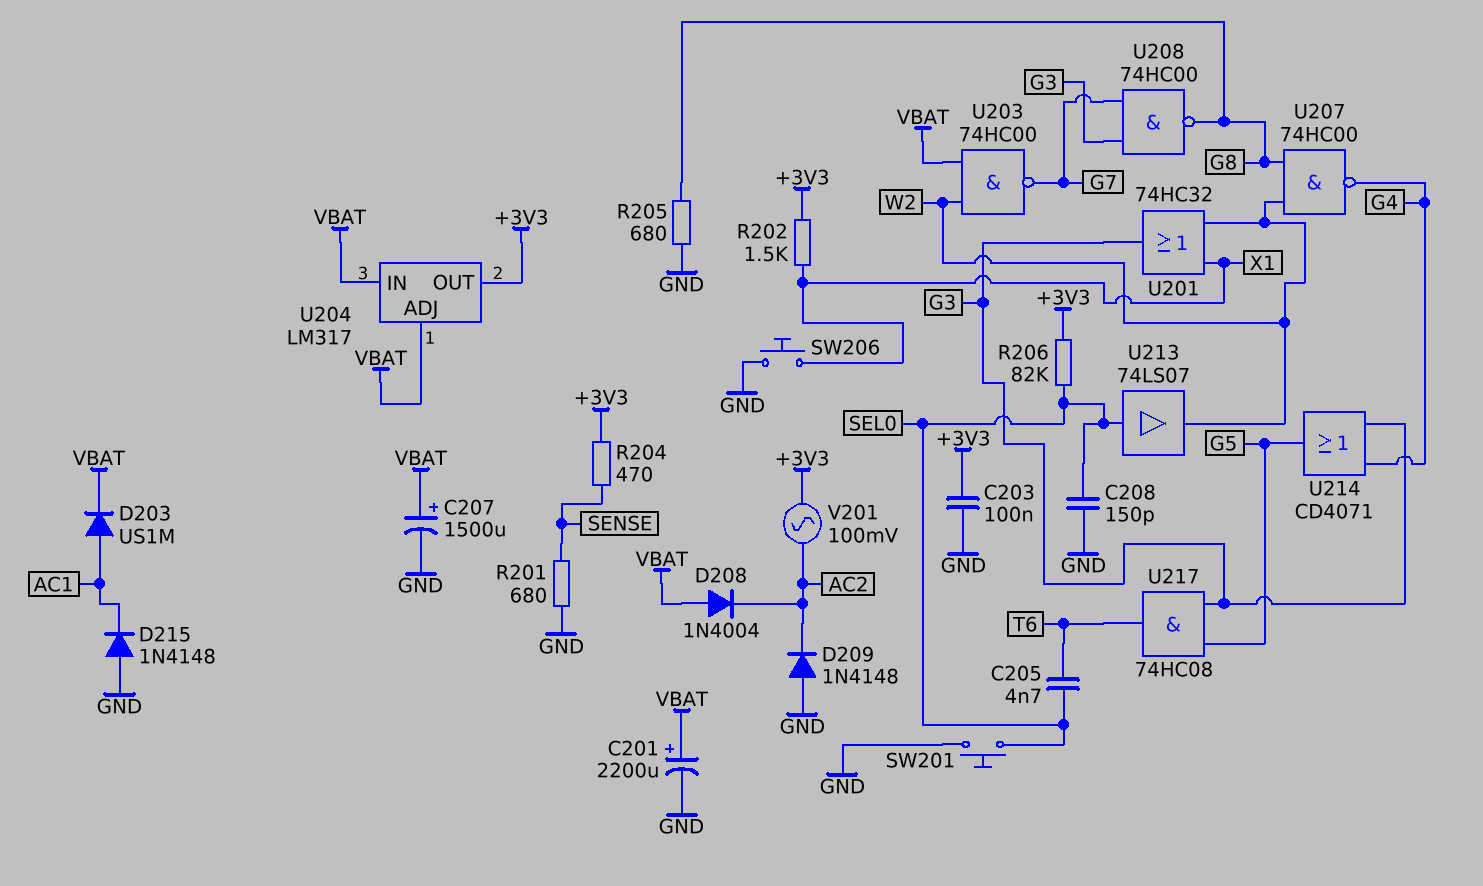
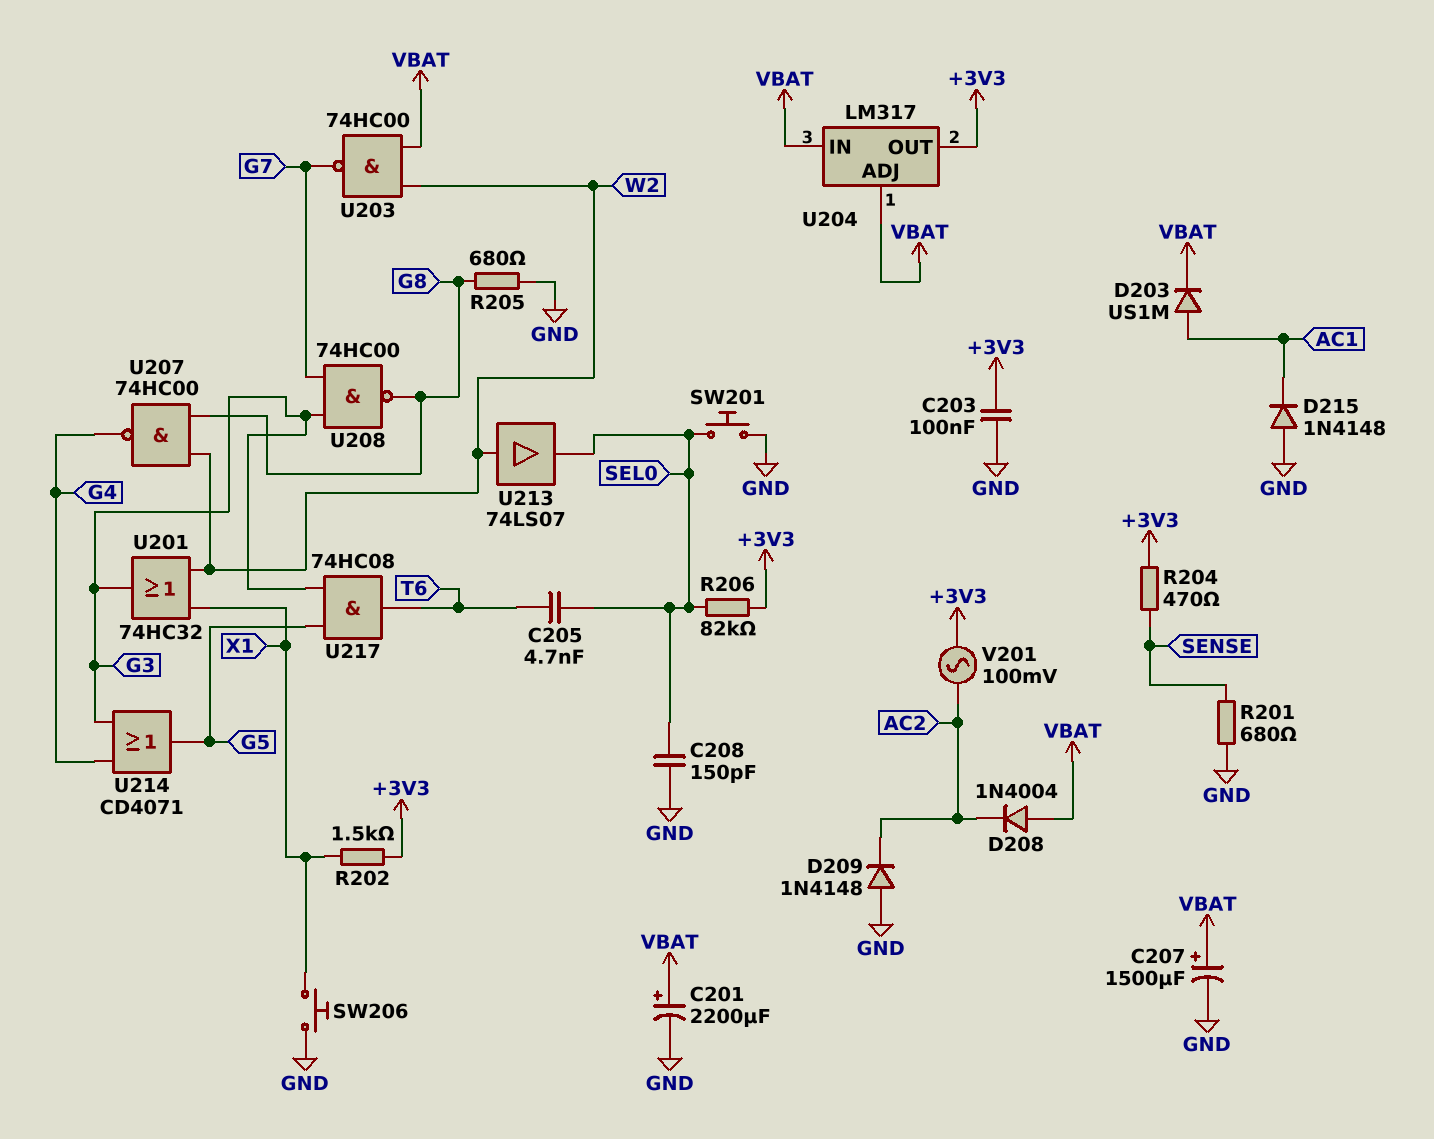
U213: buffer 74LS07 (in SEL0, out W2) -> buffer 74LS07 (in W2, out SEL0)

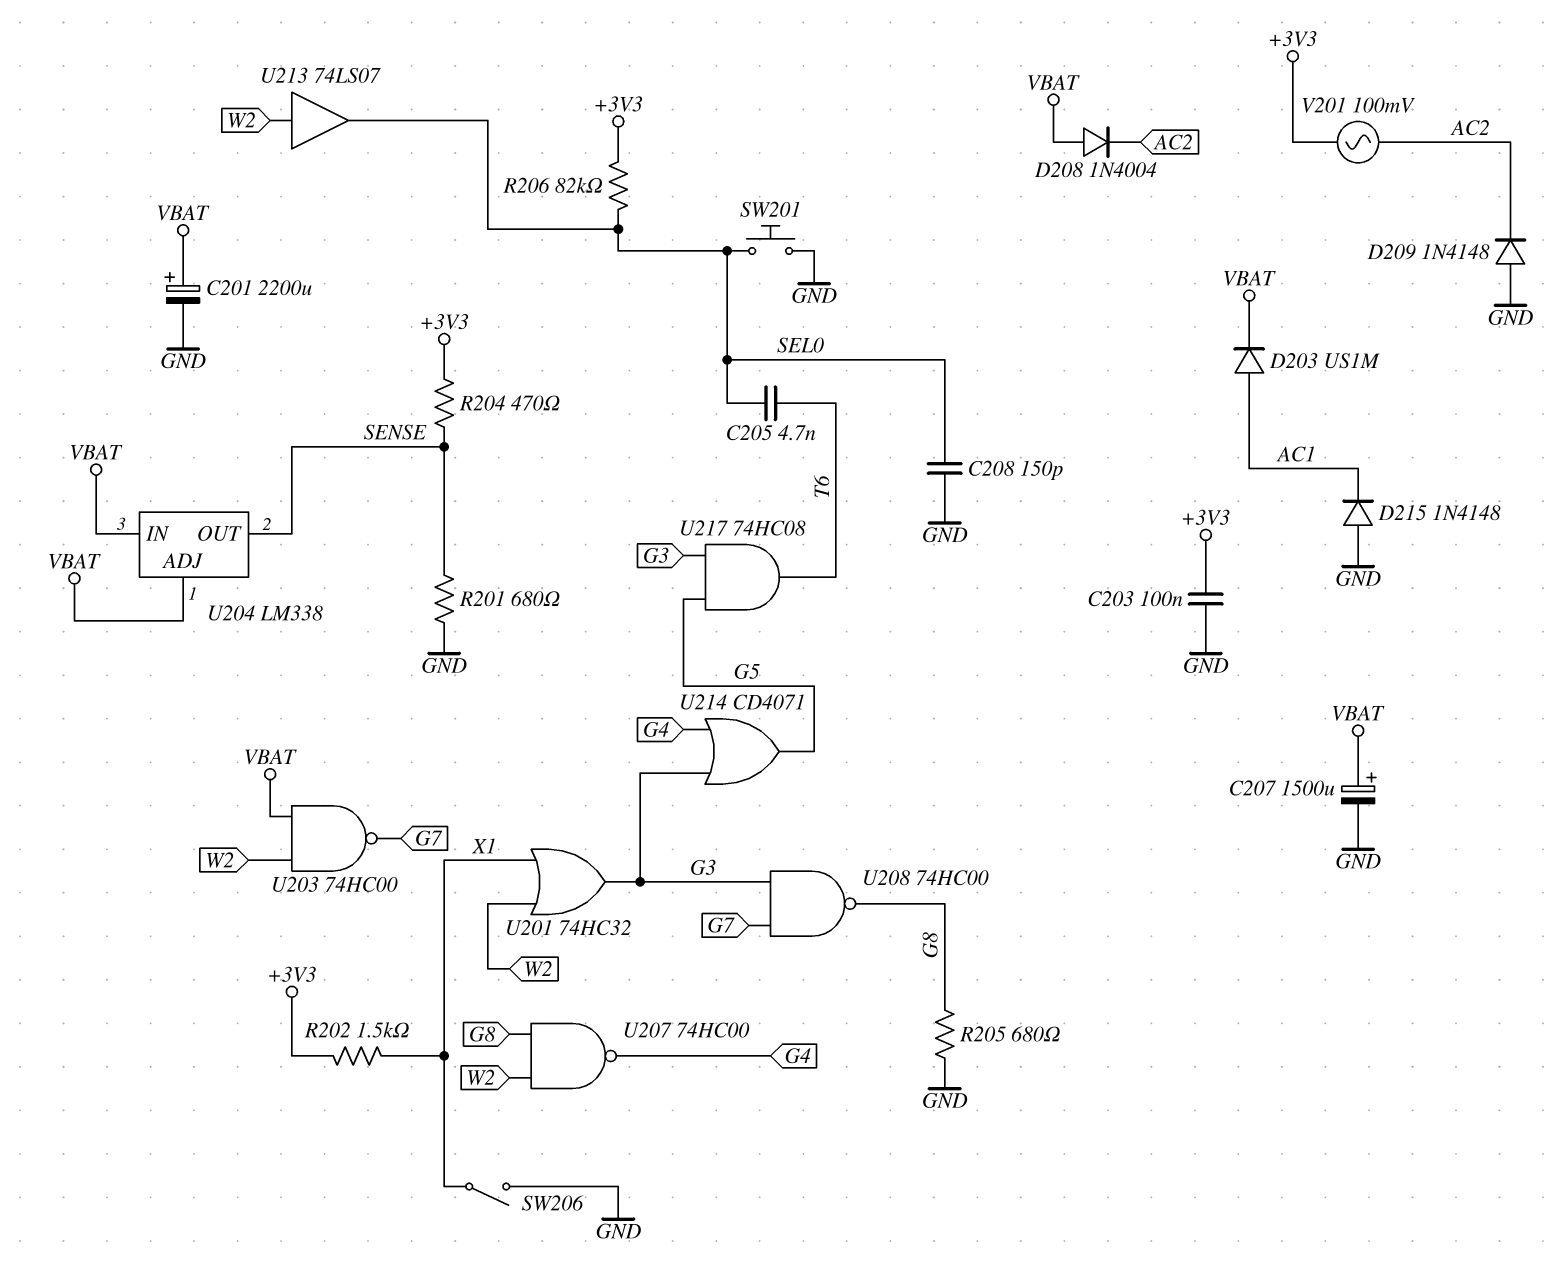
SW206: button (GND, X1) -> switch (GND, X1)
U204: LM317 -> LM338
U204 pin OUT: +3V3 -> SENSE

